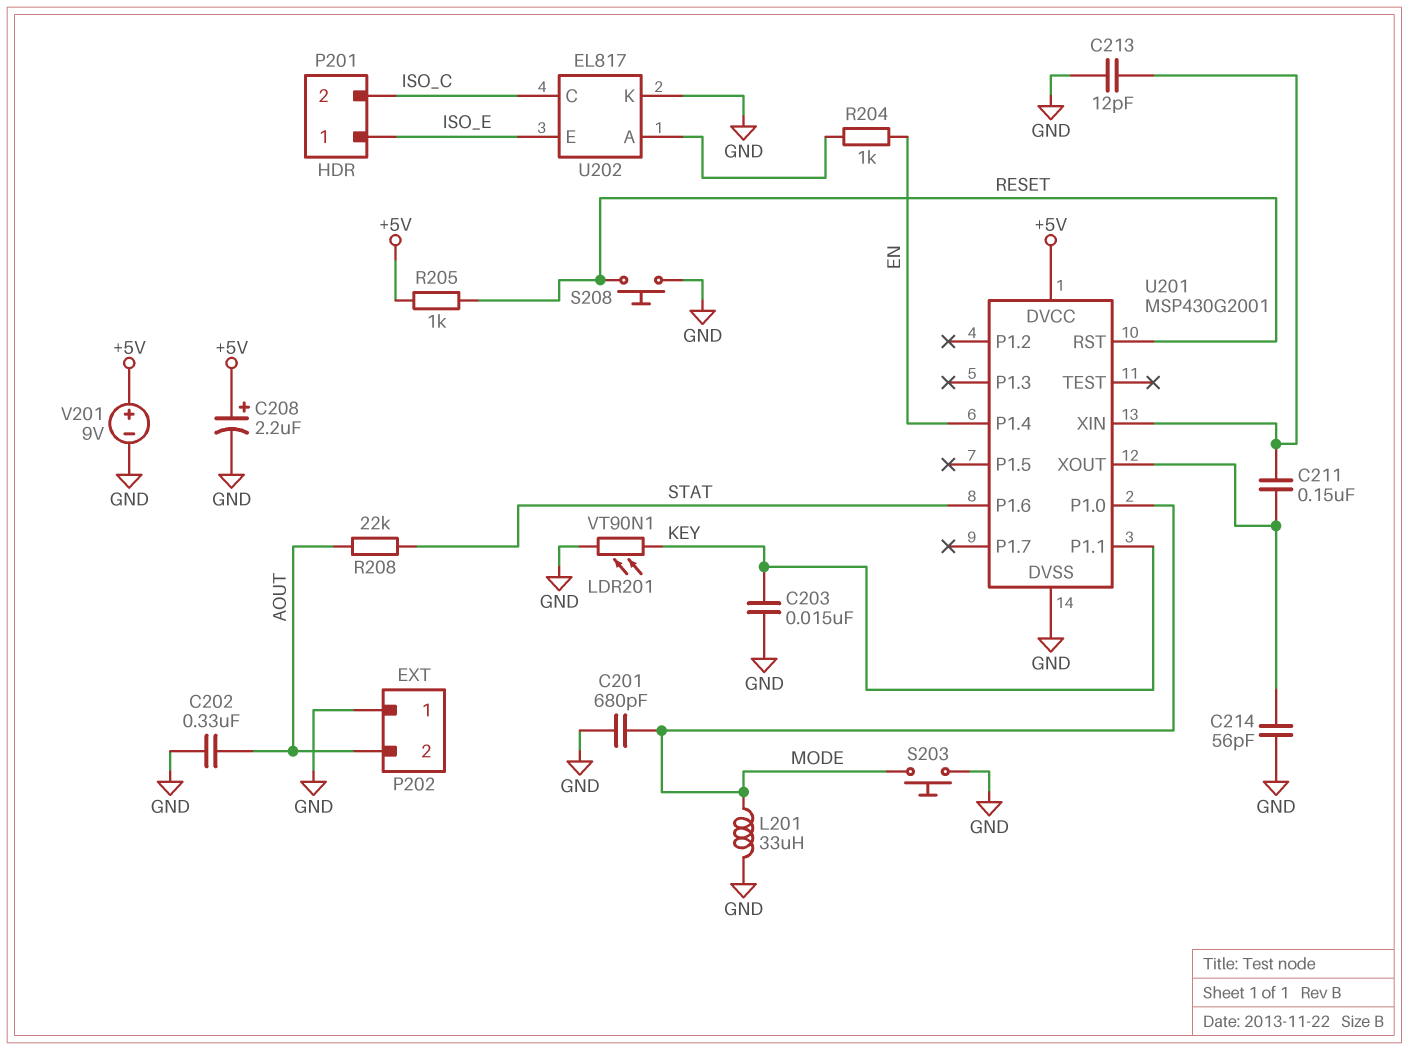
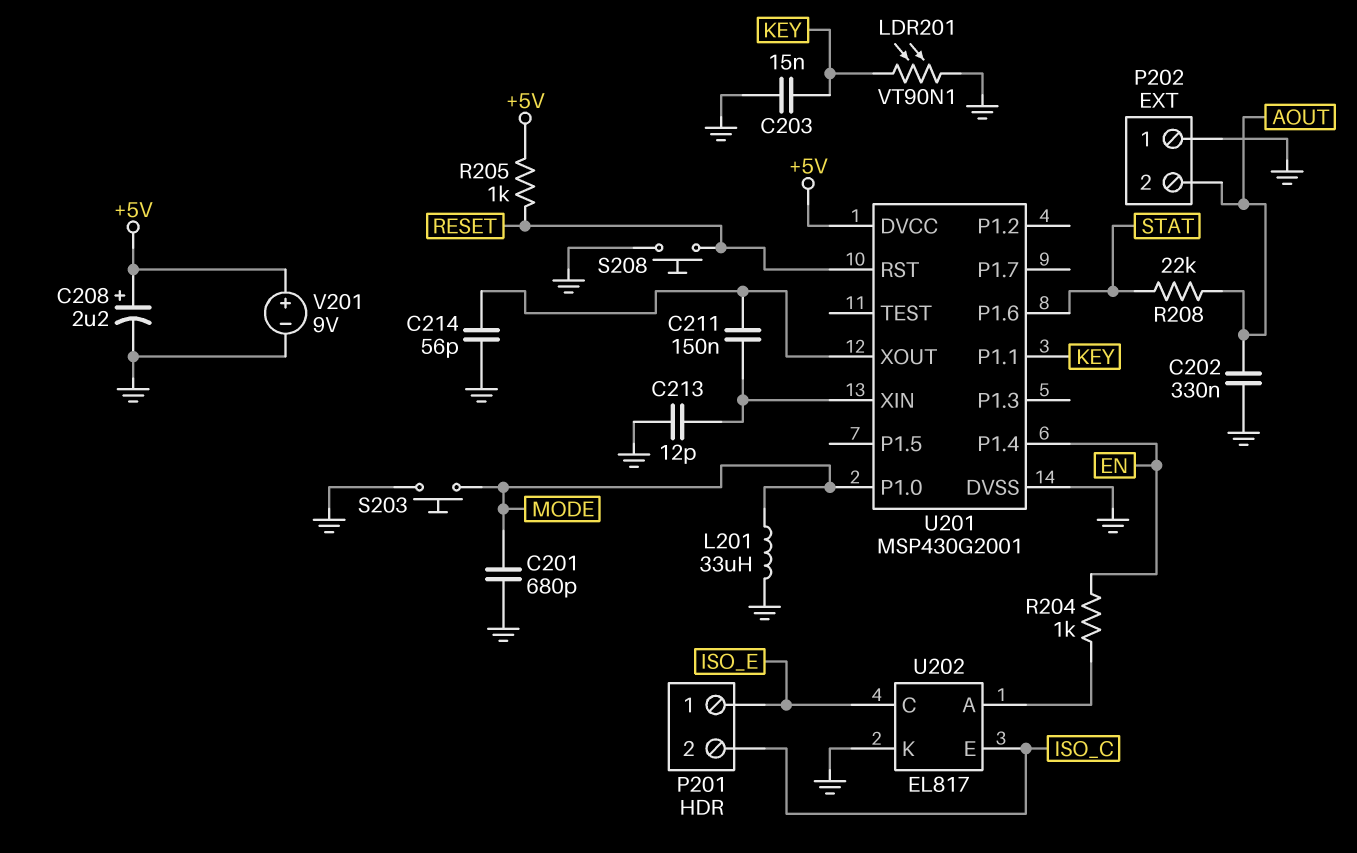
U202 pin C: ISO_C -> ISO_E
U202 pin E: ISO_E -> ISO_C

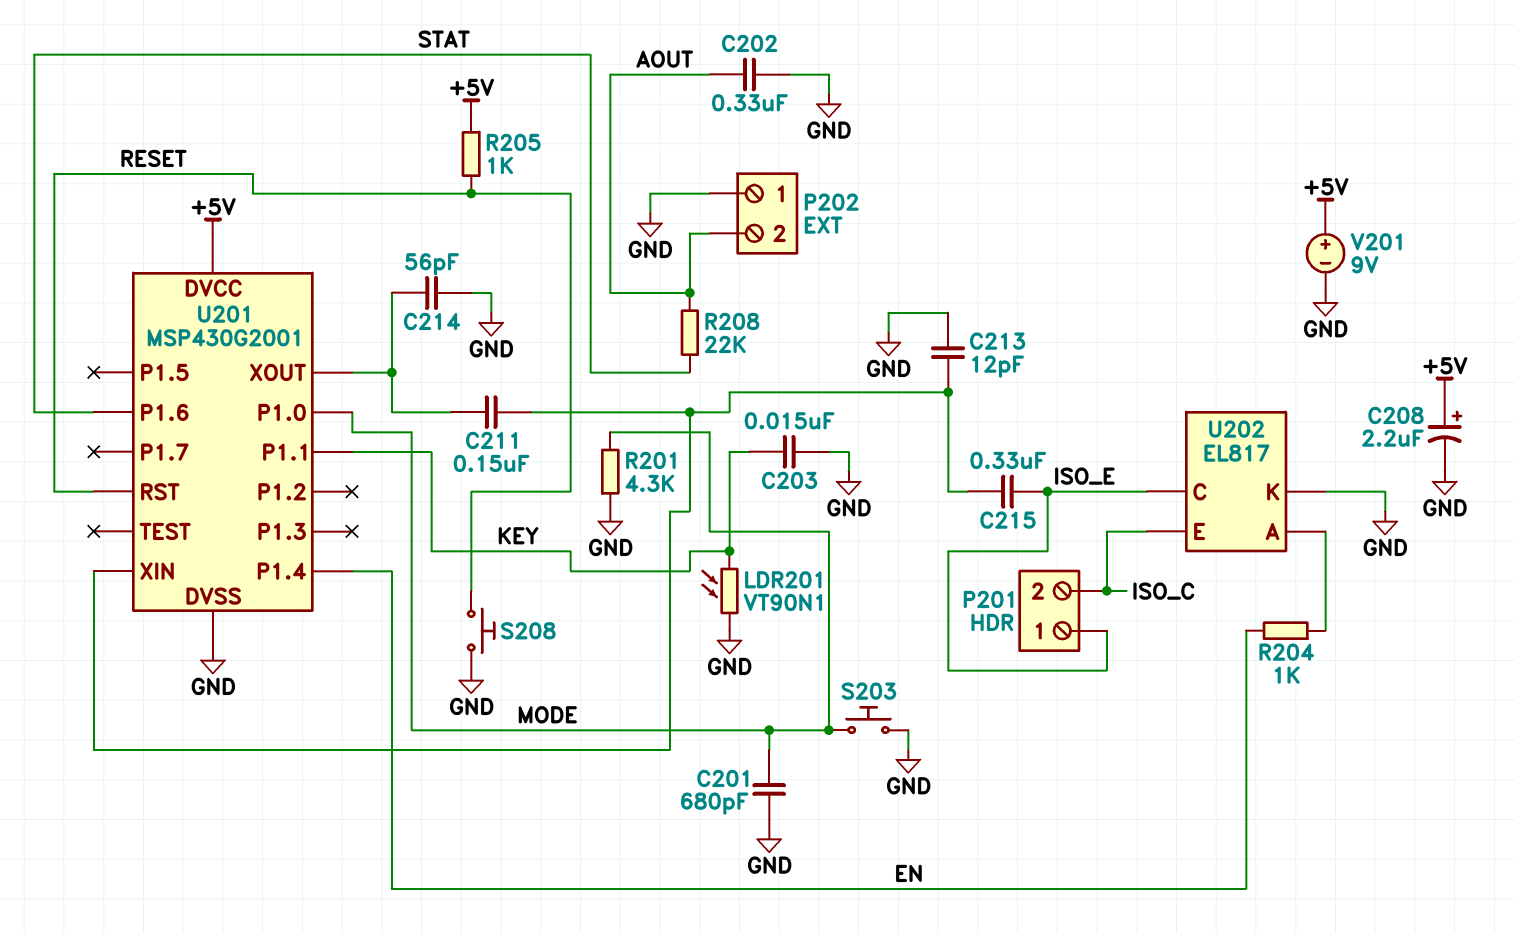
C215: none -> 330nF (ISO_E, U201/XIN)
L201: 33uH (GND, MODE) -> none
R201: none -> 4.3k (GND, MODE)

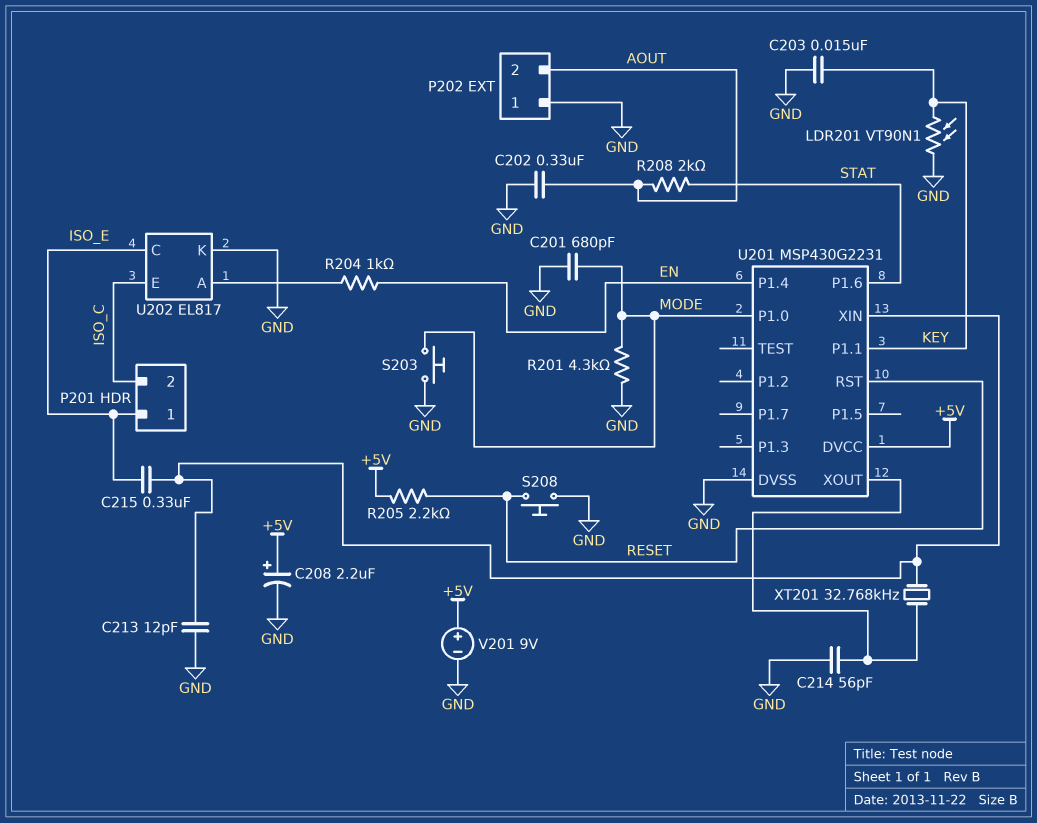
C211: 150nF (U201/XIN, U201/XOUT) -> none
R205: 1k (+5V, RESET) -> 2.2k (+5V, RESET)
R208: 22k (AOUT, STAT) -> 2k (AOUT, STAT)
U201: MSP430G2001 -> MSP430G2231
XT201: none -> 32.768kHz (U201/XIN, U201/XOUT)

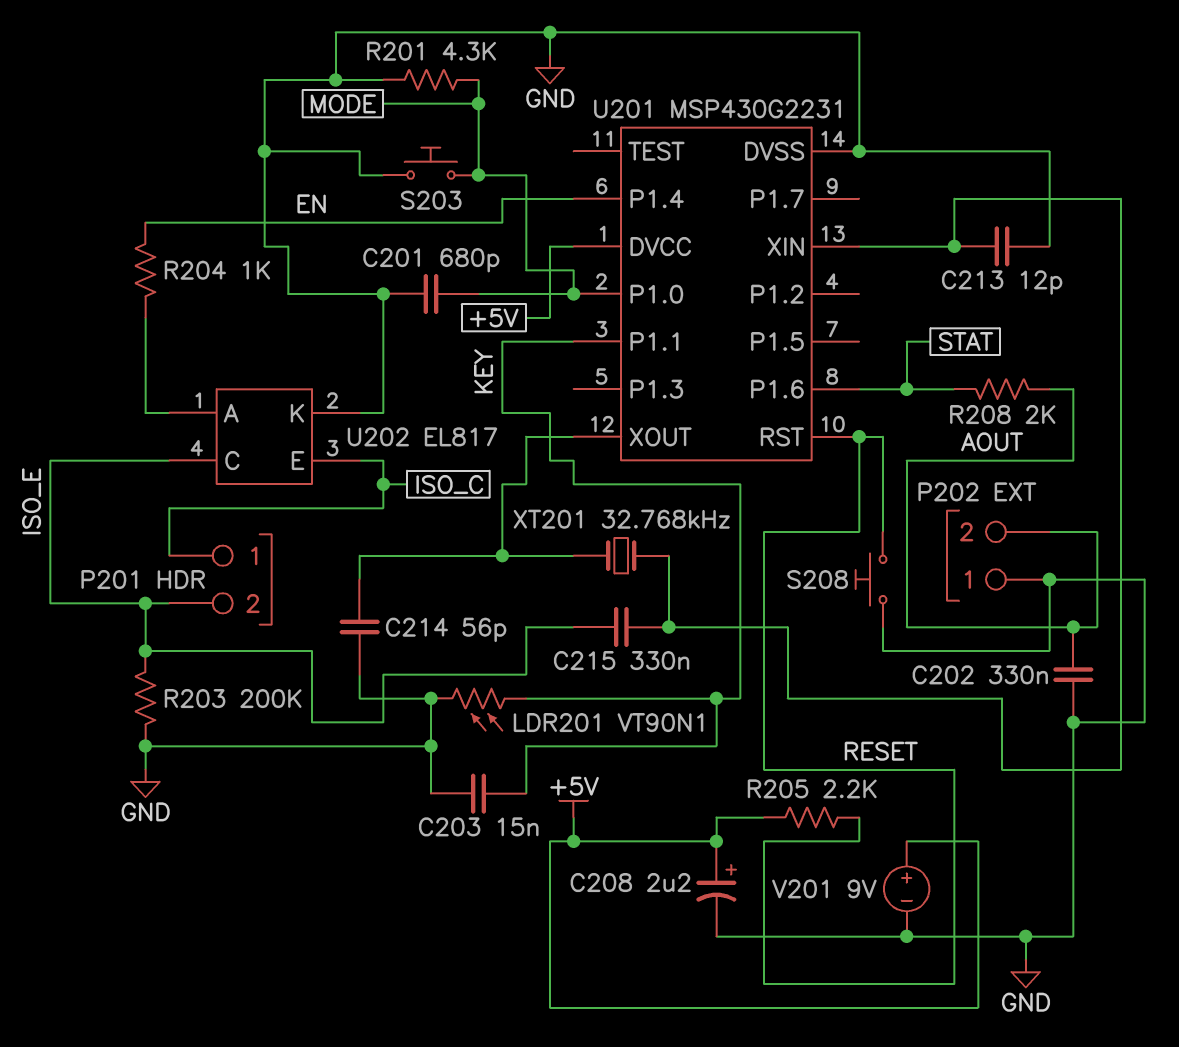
P201 pin 1: ISO_E -> ISO_C
P201 pin 2: ISO_C -> ISO_E
R203: none -> 200k (GND, ISO_E)

